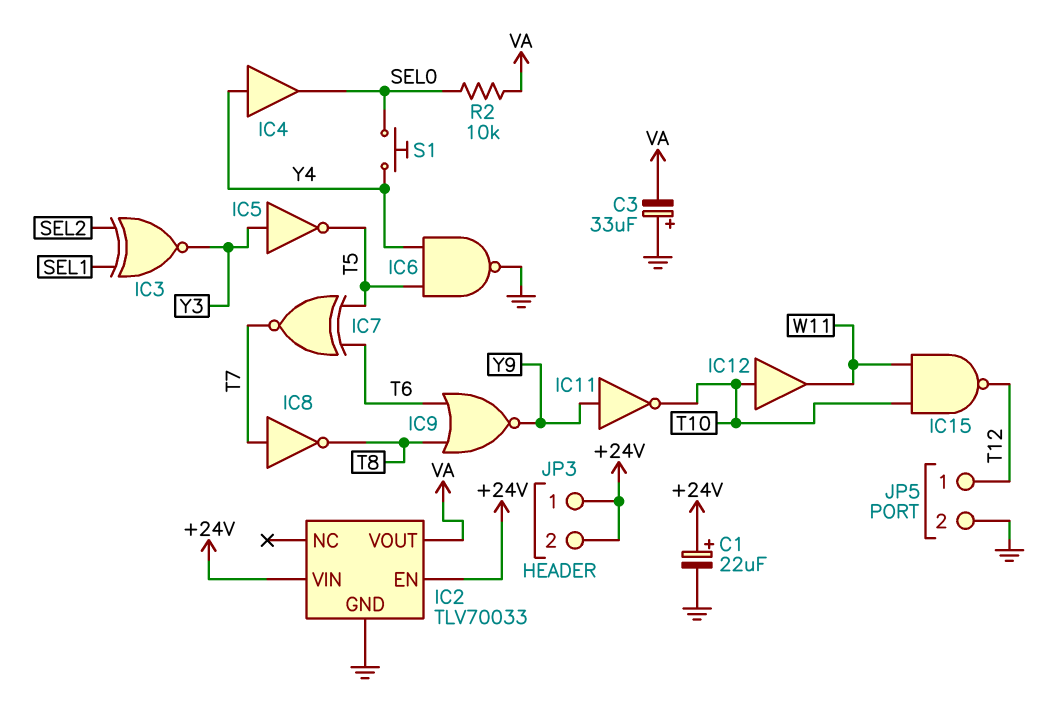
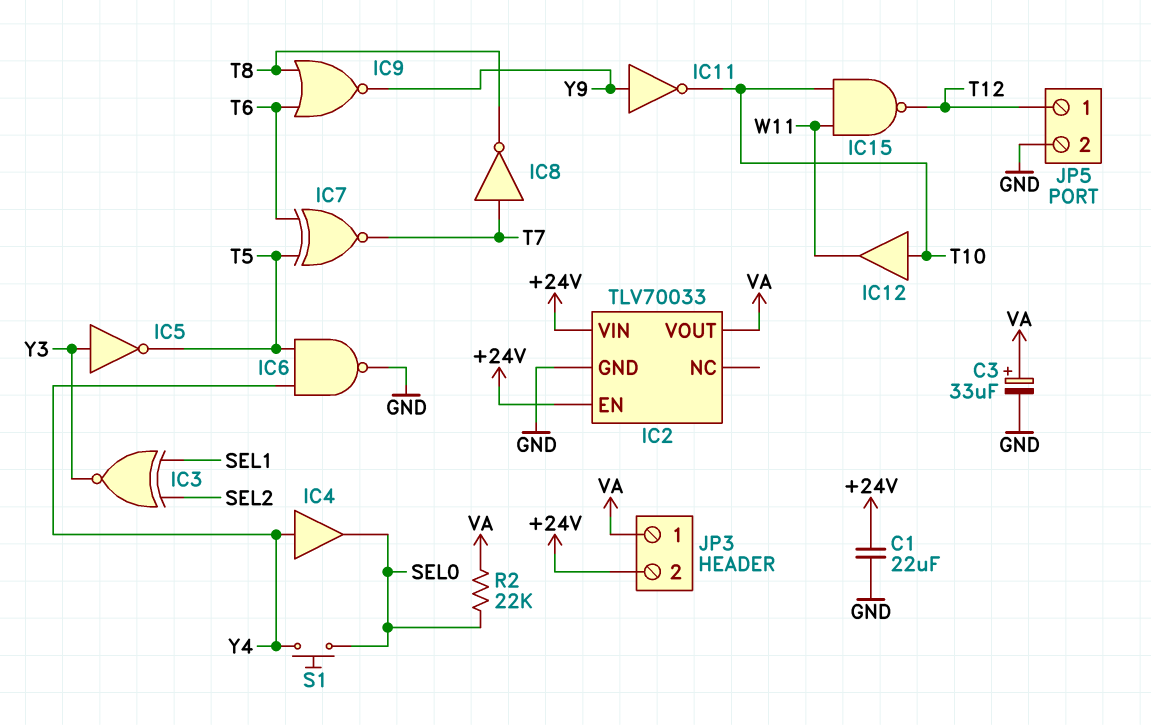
C1: 22uF (plus +24V, minus GND) -> 22uF (+24V, GND)
C3: 33uF (plus GND, minus VA) -> 33uF (plus VA, minus GND)
JP3 pin 1: +24V -> VA
R2: 10k (SEL0, VA) -> 22k (SEL0, VA)

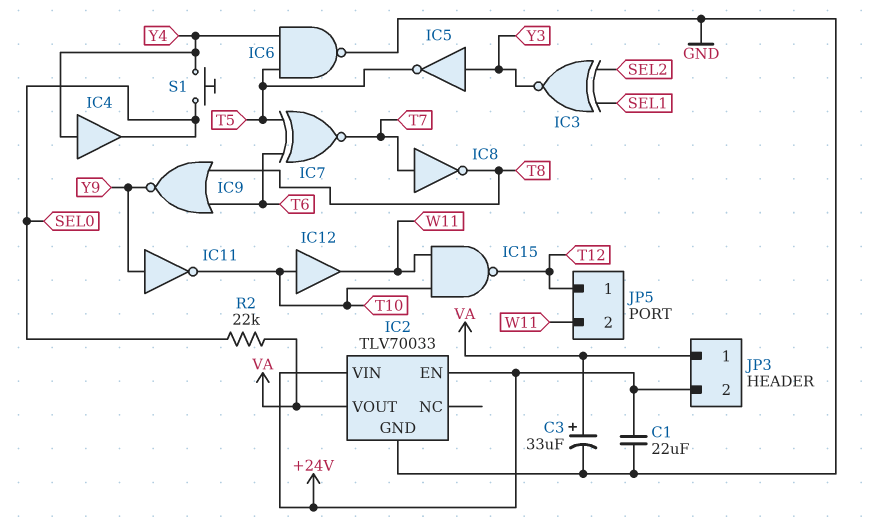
JP5 pin 2: GND -> W11

